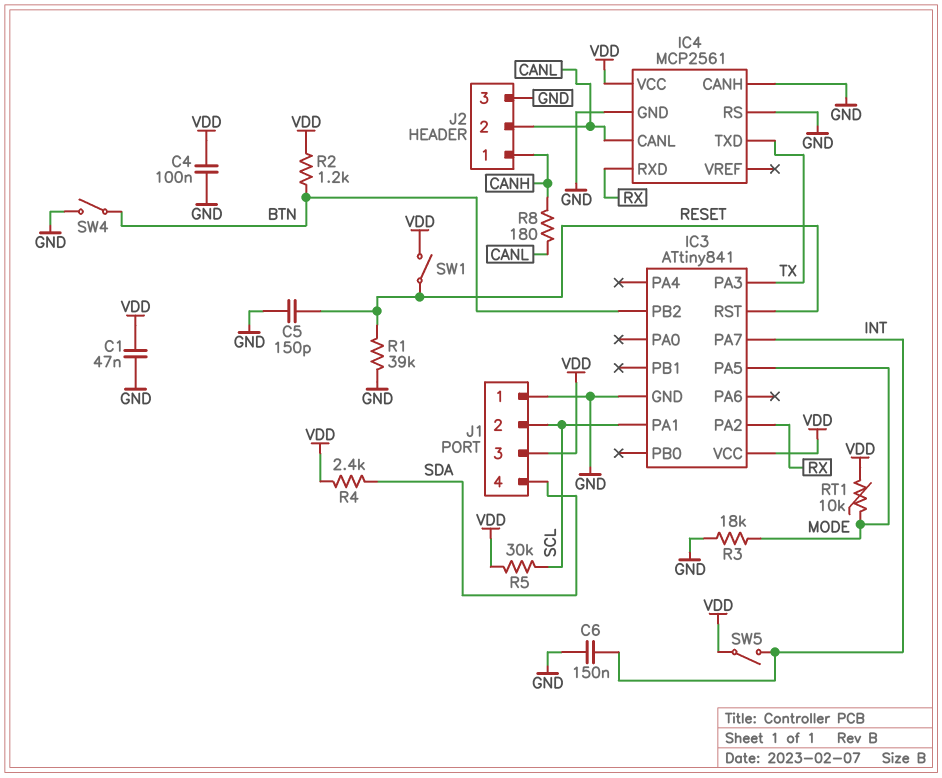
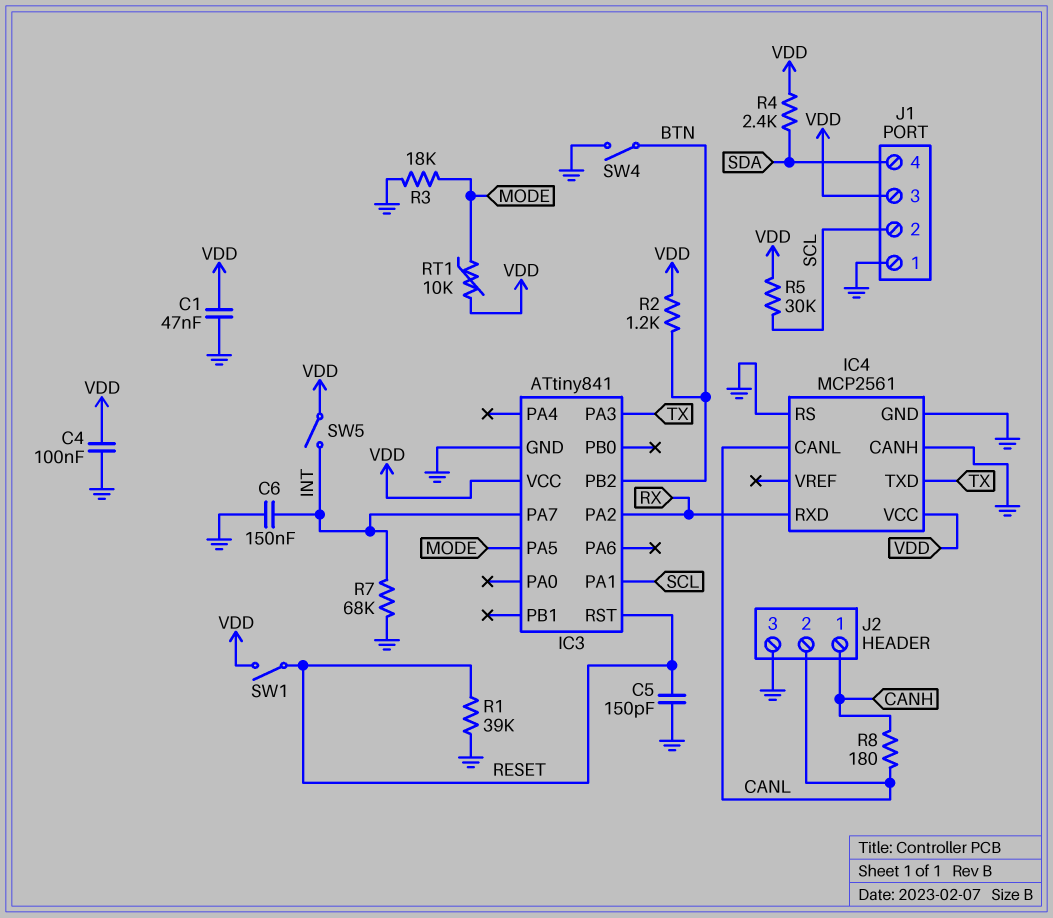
R7: none -> 68k (GND, INT)

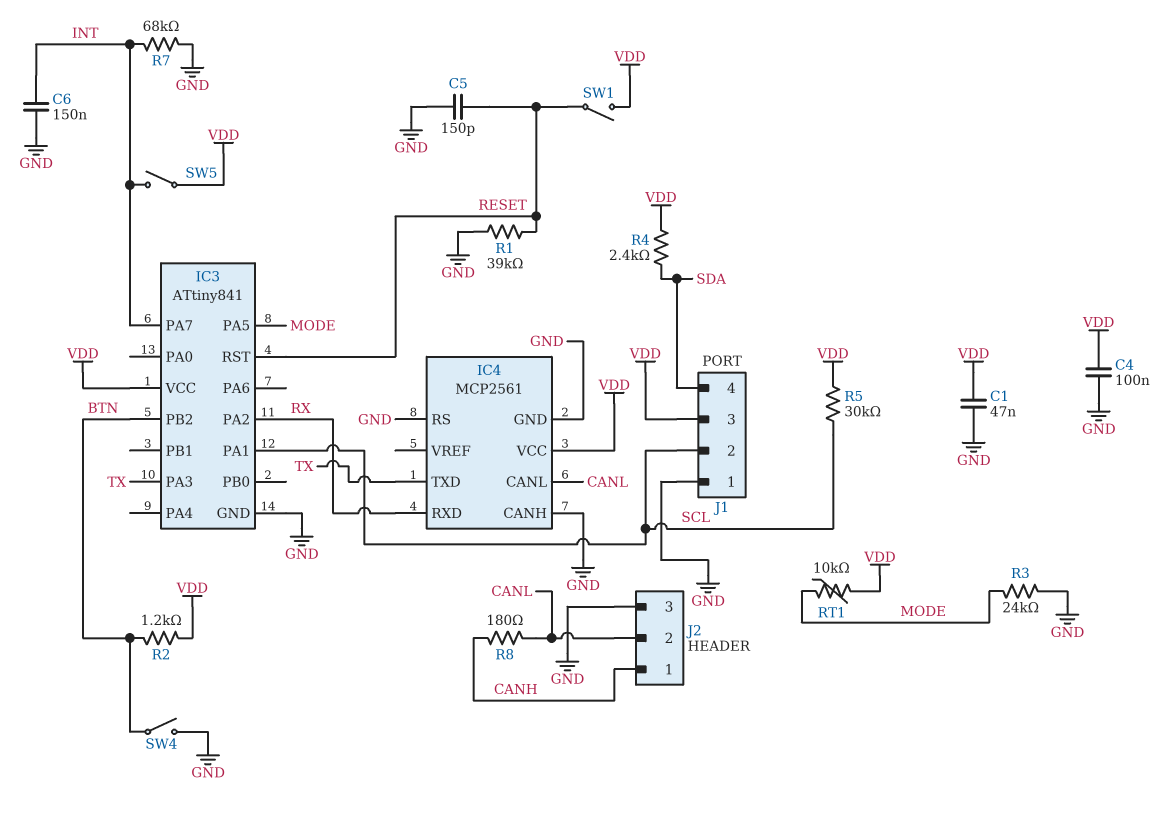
R3: 18k (GND, MODE) -> 24k (GND, MODE)

